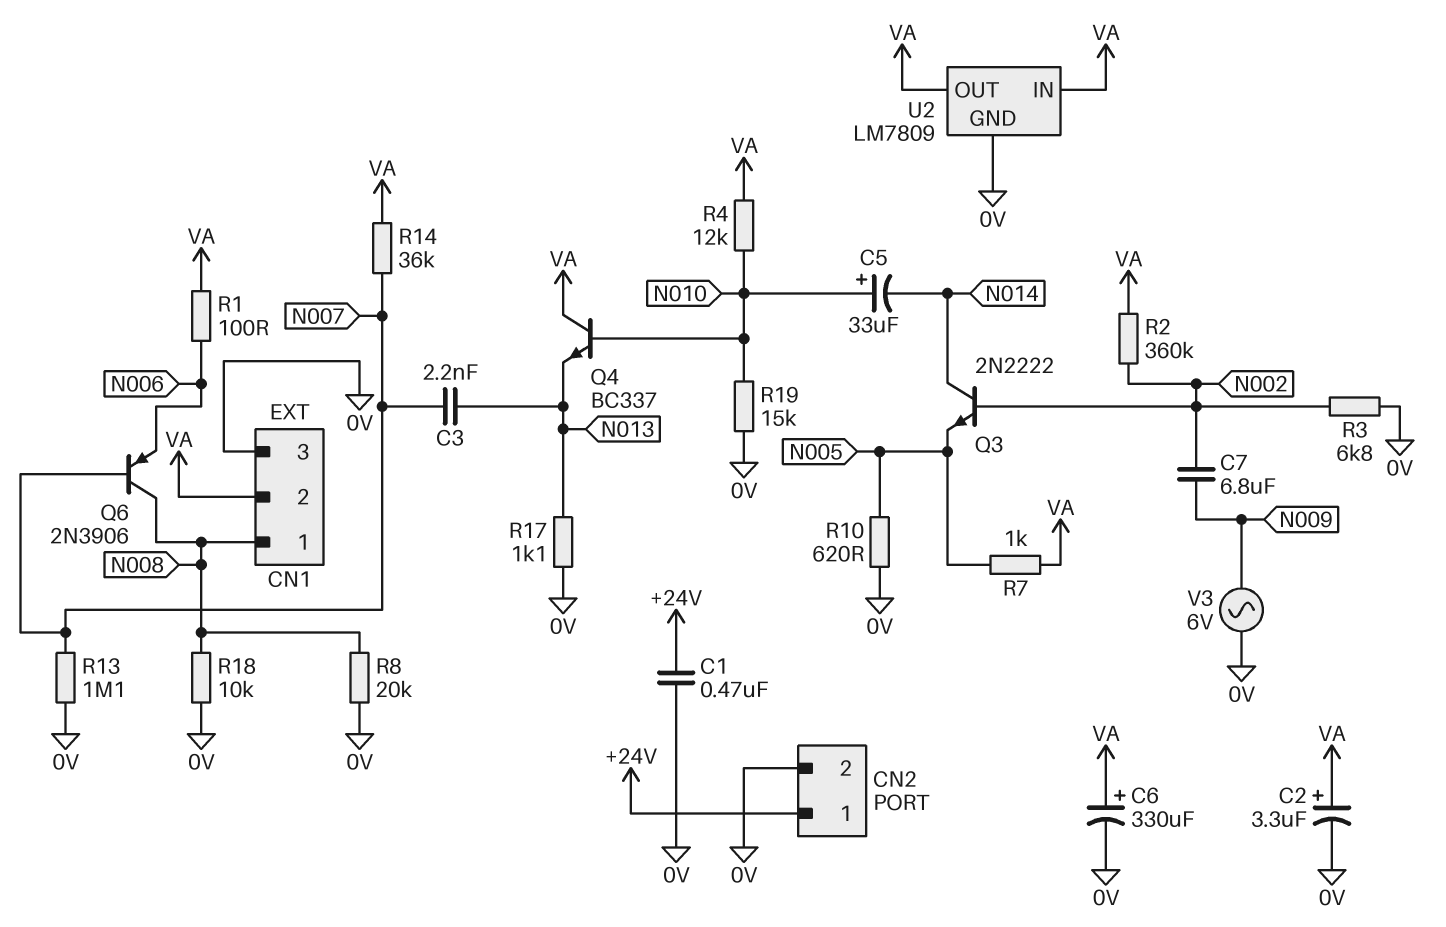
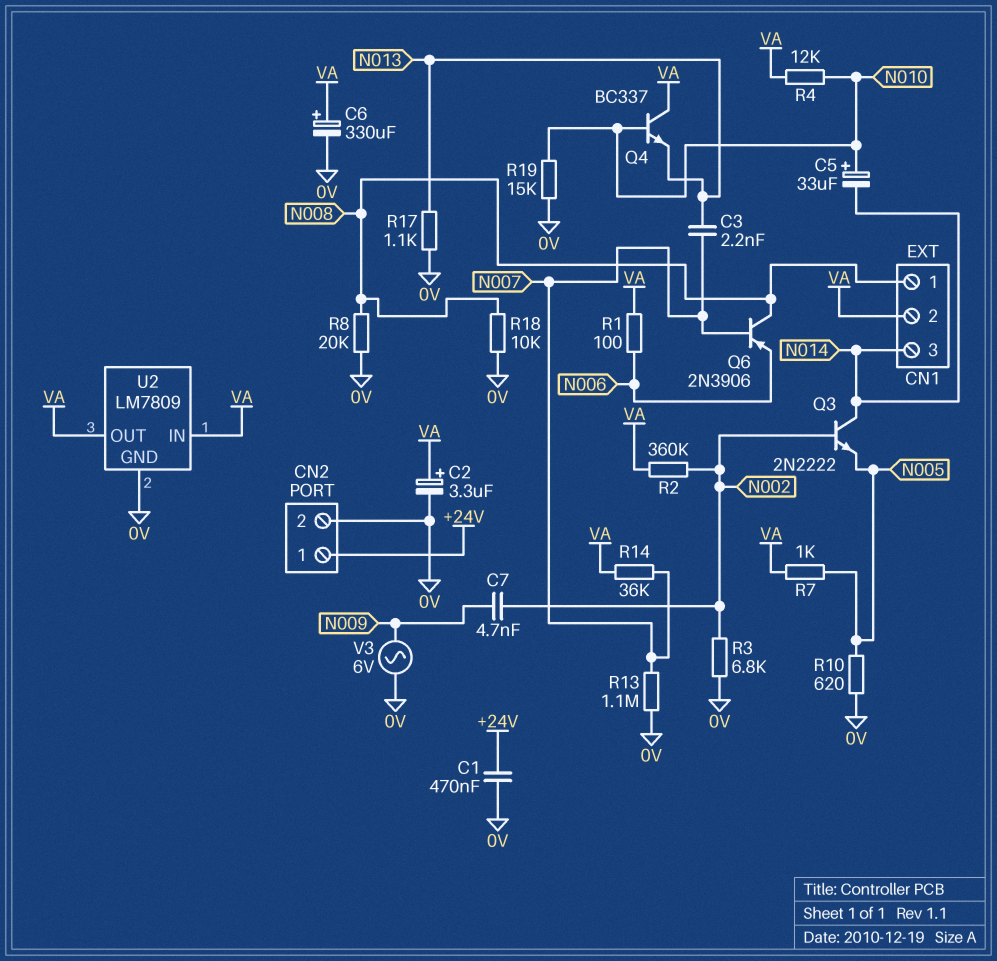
C7: 6.8uF (N002, N009) -> 4.7nF (N002, N009)
CN1 pin 3: 0V -> N014

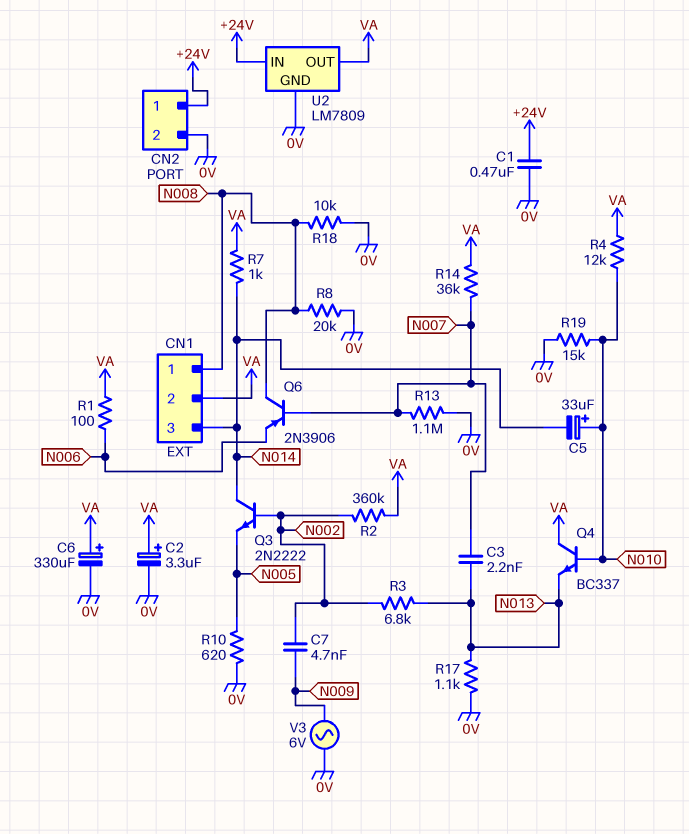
R3: 6.8k (0V, N002) -> 6.8k (N002, N013)
R7: 1k (N005, VA) -> 1k (N014, VA)
U2 pin IN: VA -> +24V

